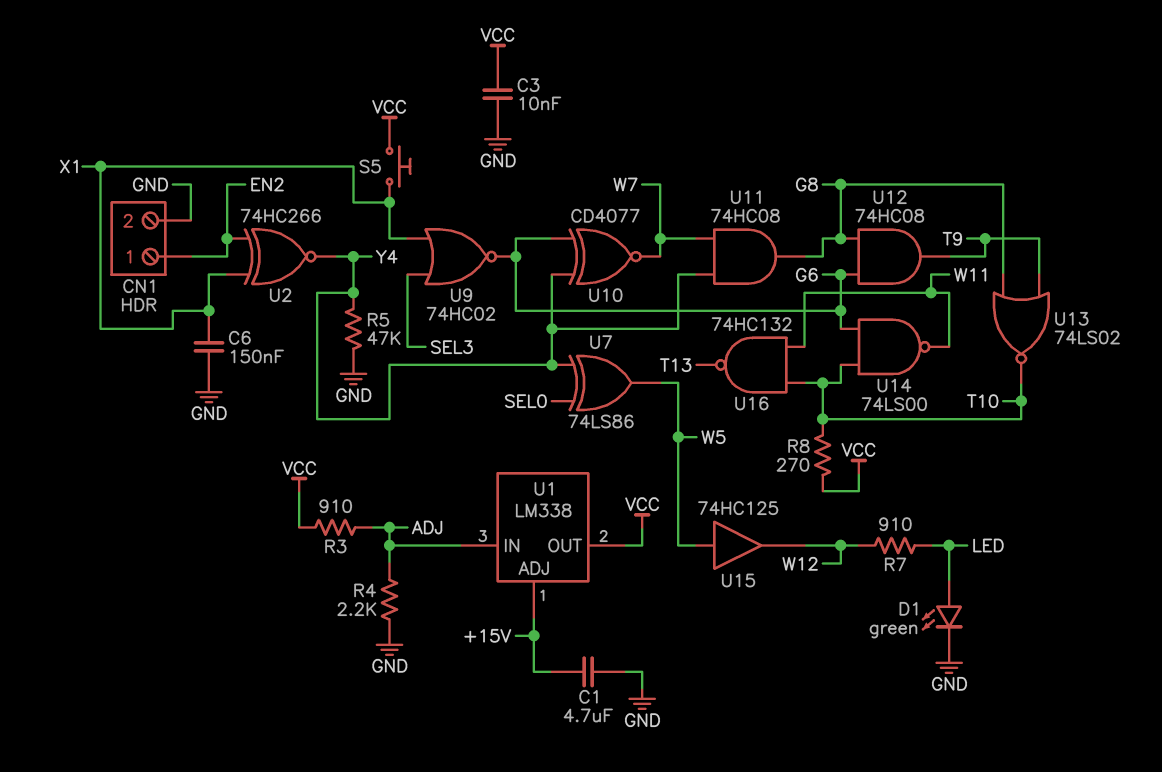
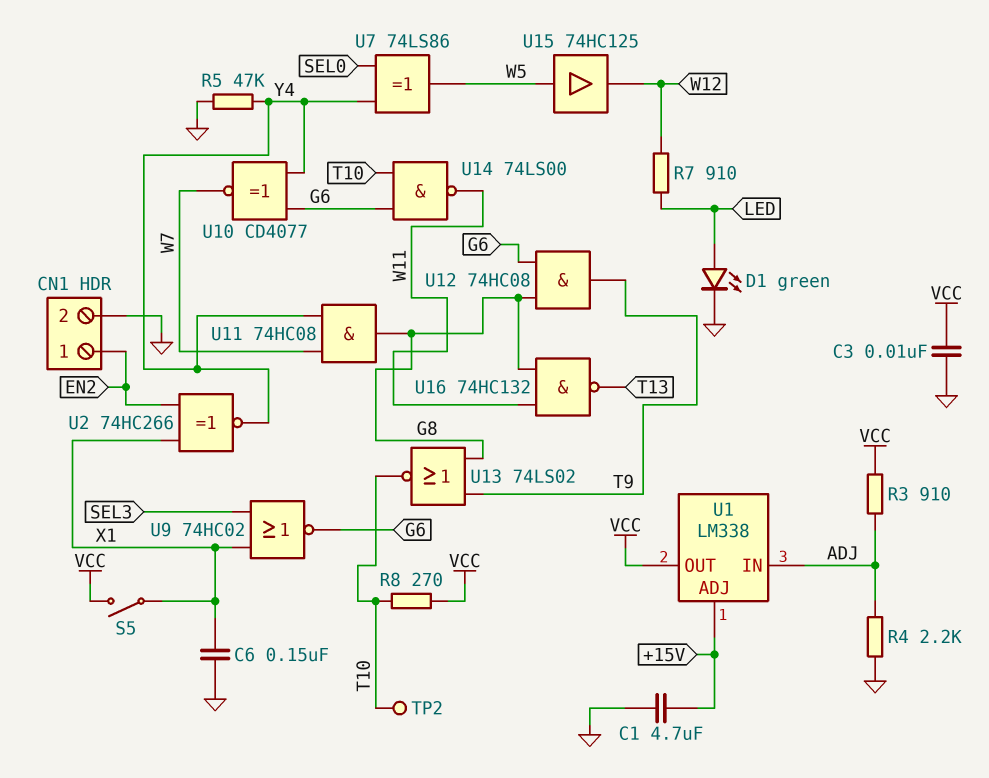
S5: button (VCC, X1) -> switch (VCC, X1)
TP2: none -> test point (T10)
U16: NAND 74HC132 (in T10, in W11, out T13) -> NAND 74HC132 (in G8, in W11, out T13)

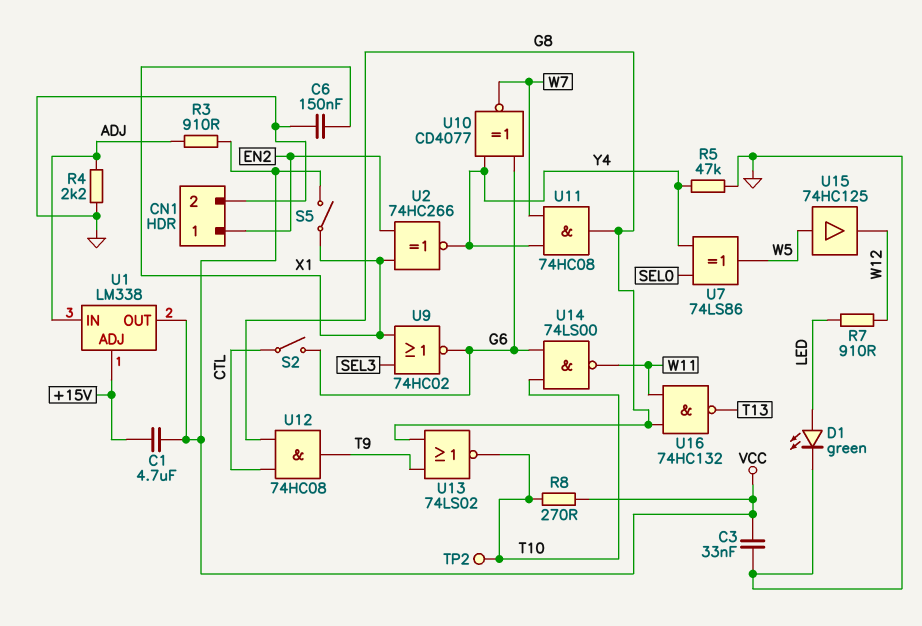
C1: 4.7uF (+15V, GND) -> 4.7uF (+15V, VCC)
C3: 10nF (GND, VCC) -> 33nF (GND, VCC)
S2: none -> switch (CTL, G6)
U12: AND 74HC08 (in G6, in G8, out T9) -> AND 74HC08 (in CTL, in G8, out T9)

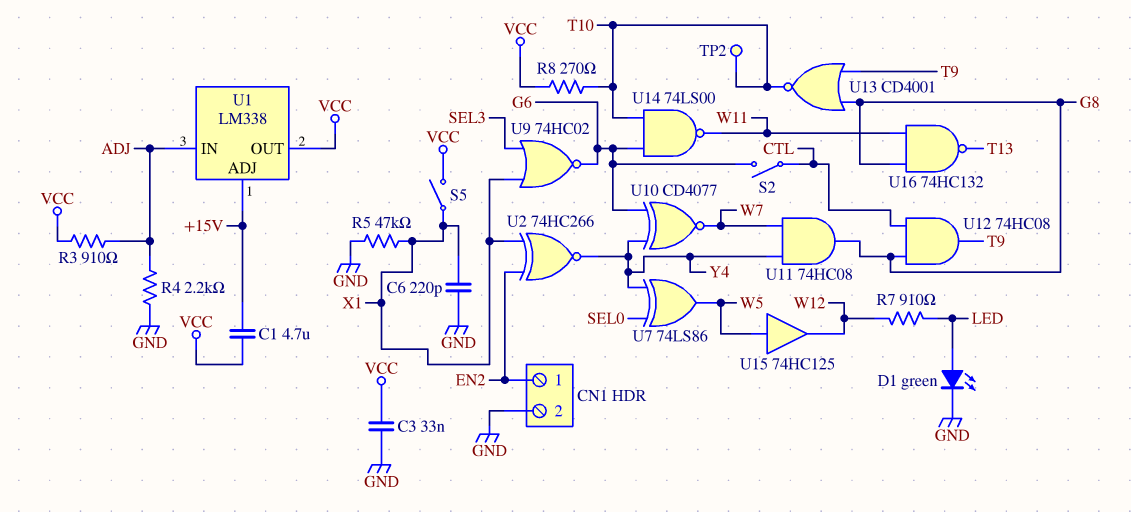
C6: 150nF (GND, X1) -> 220pF (GND, X1)
R5: 47k (GND, Y4) -> 47k (GND, X1)
U13: NOR 74LS02 (in G8, in T9, out T10) -> NOR CD4001 (in G8, in T9, out T10)

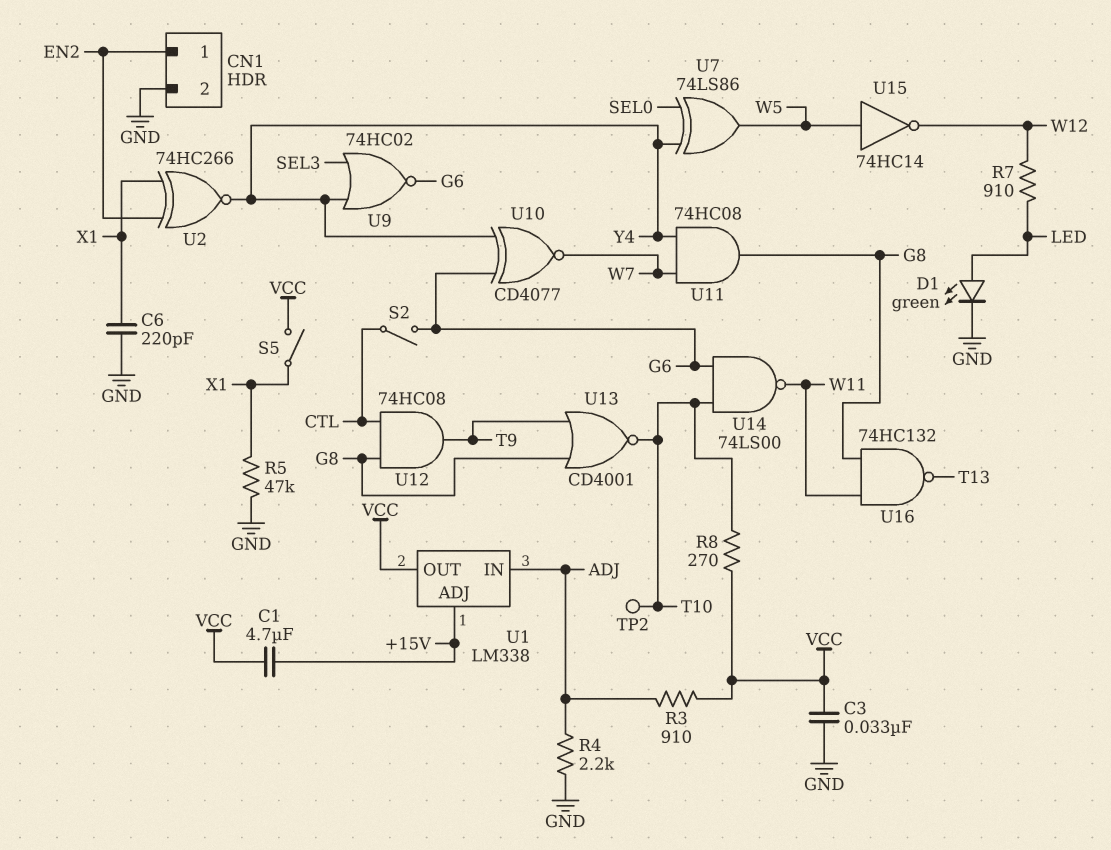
U9: NOR 74HC02 (in SEL3, in X1, out G6) -> NOR 74HC02 (in SEL3, in Y4, out G6)
U15: buffer 74HC125 (in W5, out W12) -> NOT 74HC14 (in W5, out W12)

